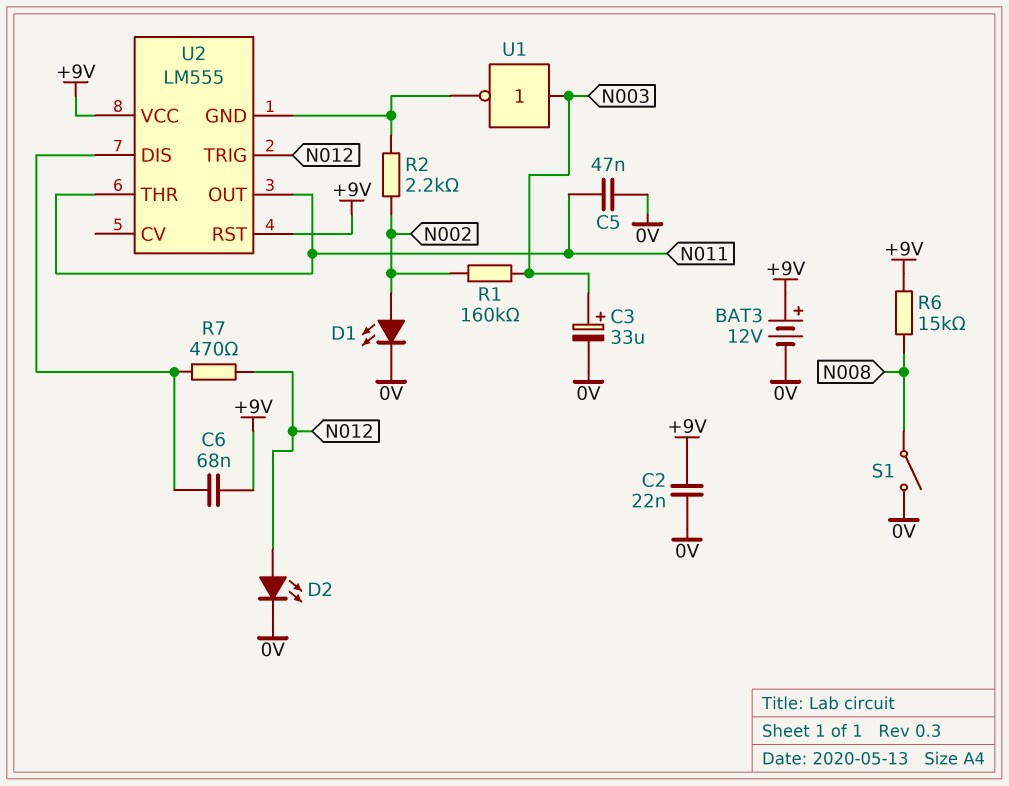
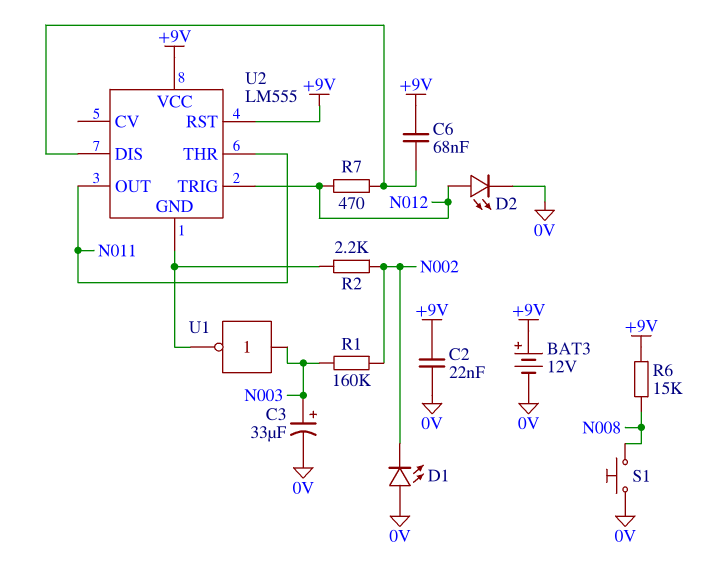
C5: 47nF (0V, N011) -> none
D1: LED (A N002, K 0V) -> LED (A 0V, K N002)
S1: switch (0V, N008) -> button (0V, N008)

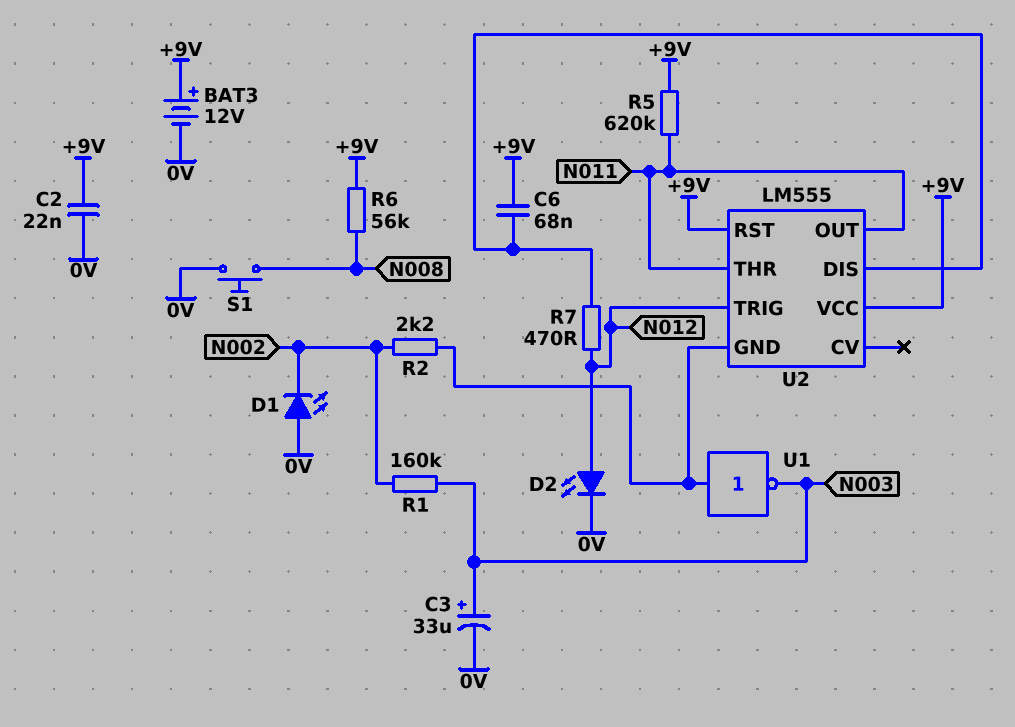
R5: none -> 620k (+9V, N011)
R6: 15k (+9V, N008) -> 56k (+9V, N008)
U1: NOT (in N003, out U2/GND) -> NOT (in U2/GND, out N003)

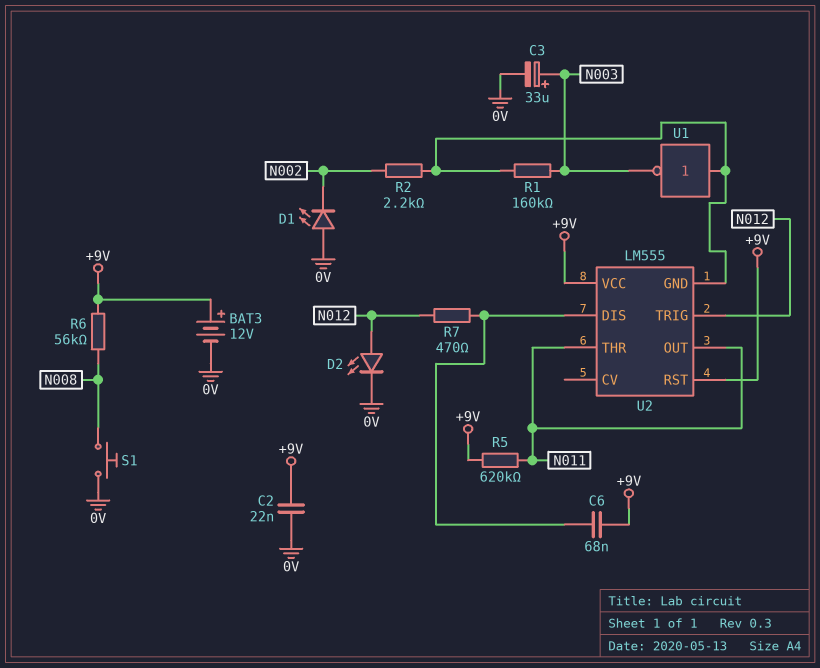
R1: 160k (N002, N003) -> 160k (N003, U2/GND)

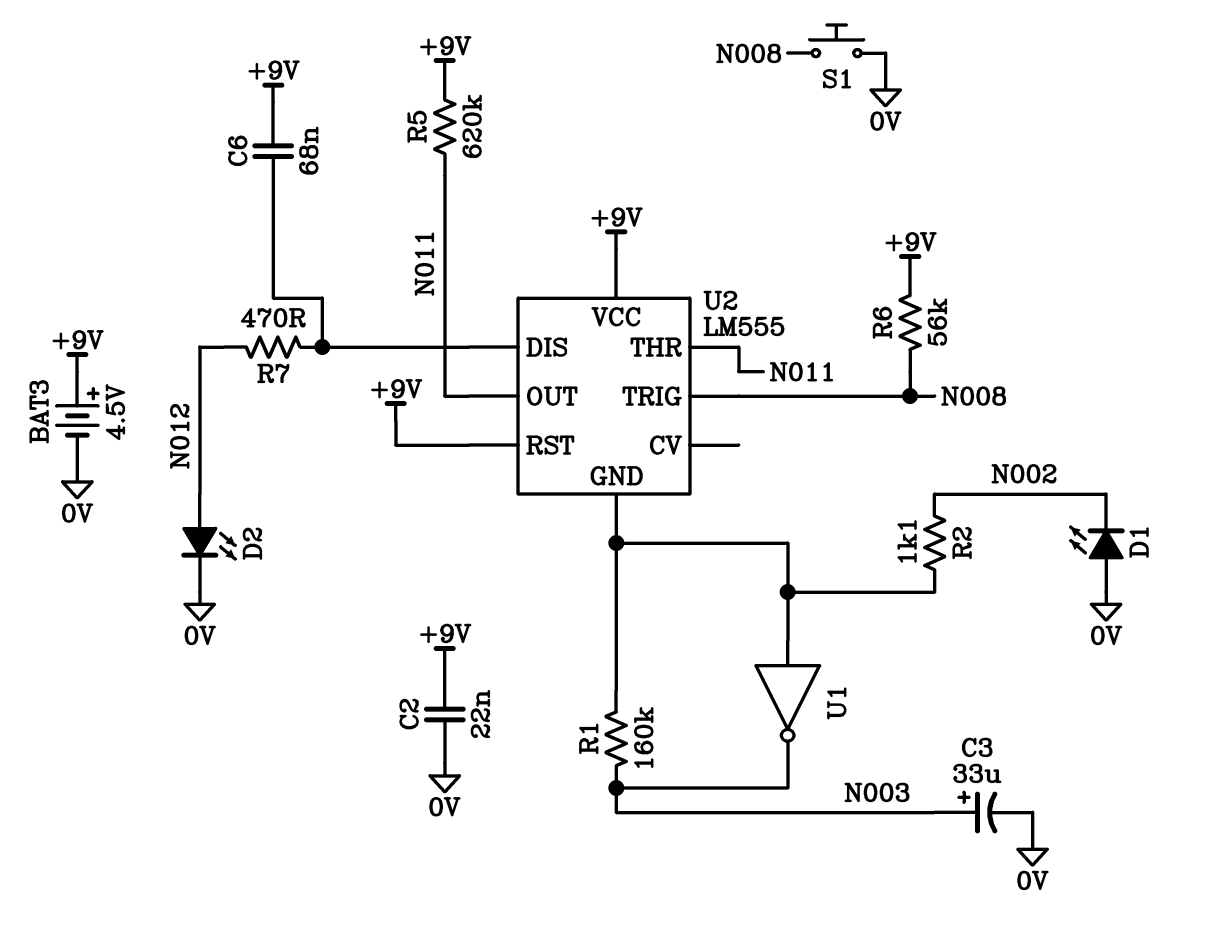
BAT3: 12V (plus +9V, minus 0V) -> 4.5V (plus +9V, minus 0V)
R2: 2.2k (N002, U2/GND) -> 1.1k (N002, U2/GND)
U2 pin TRIG: N012 -> N008

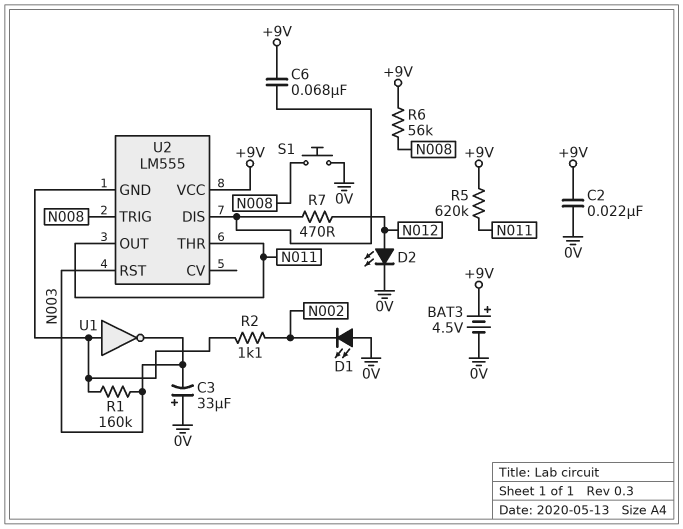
C3: 33uF (plus N003, minus 0V) -> 33uF (plus 0V, minus N003)
U2 pin RST: +9V -> N003

